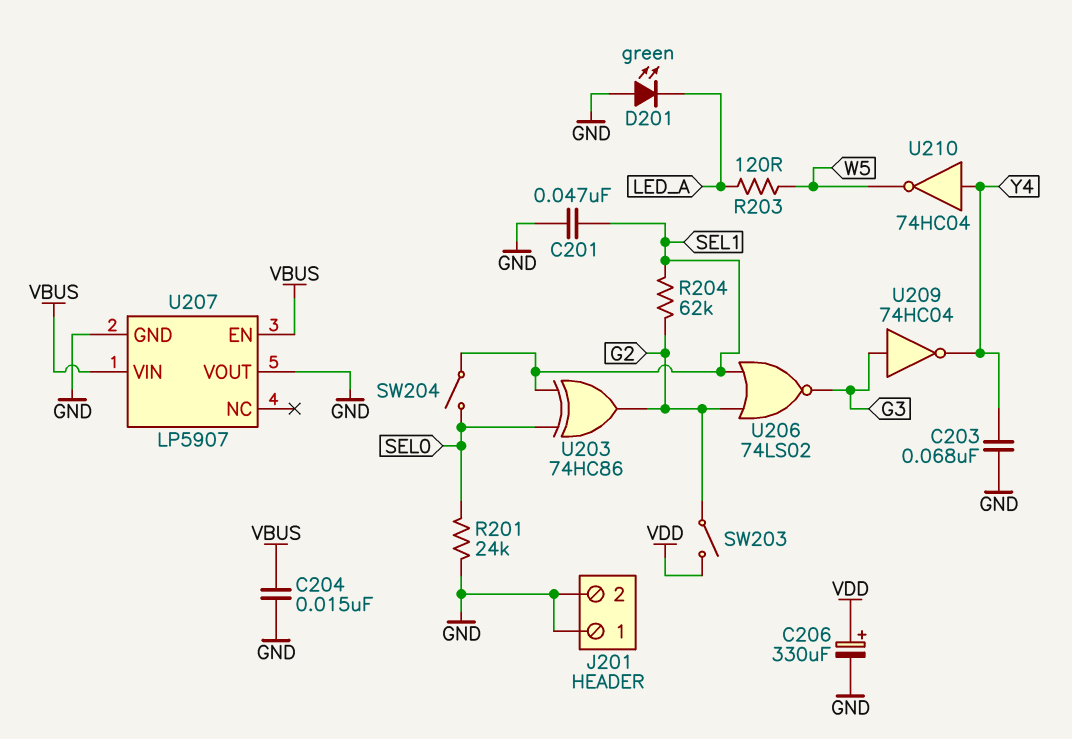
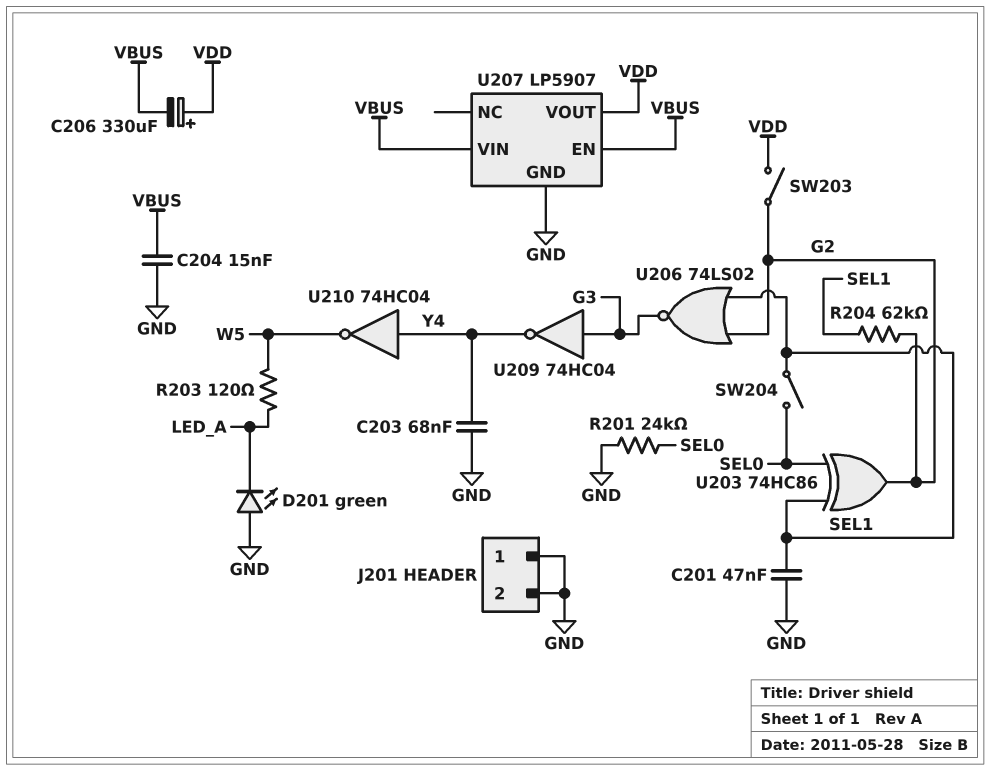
C206: 330uF (plus VDD, minus GND) -> 330uF (plus VDD, minus VBUS)
U207 pin VOUT: GND -> VDD

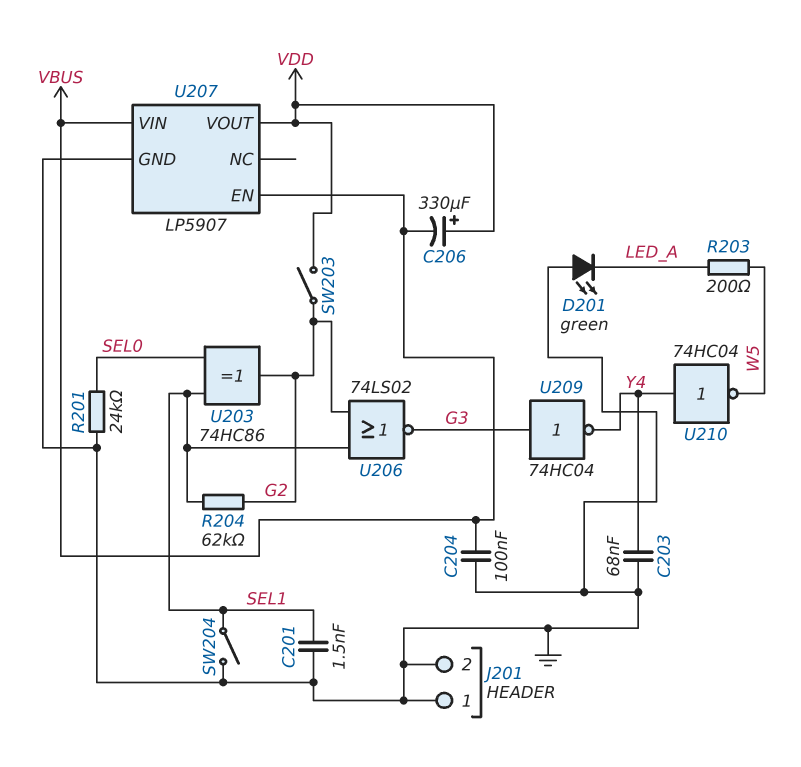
C201: 47nF (GND, SEL1) -> 1.5nF (GND, SEL1)
C204: 15nF (GND, VBUS) -> 100nF (GND, VBUS)
R203: 120 (LED_A, W5) -> 200 (LED_A, W5)
SW204: switch (SEL0, SEL1) -> switch (GND, SEL1)

